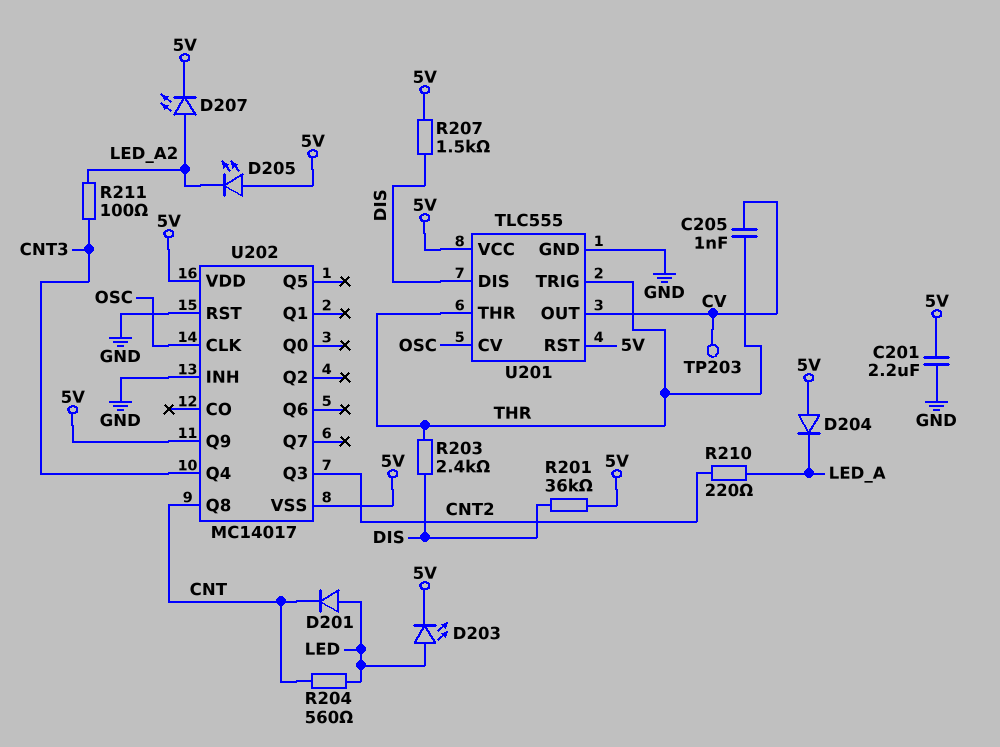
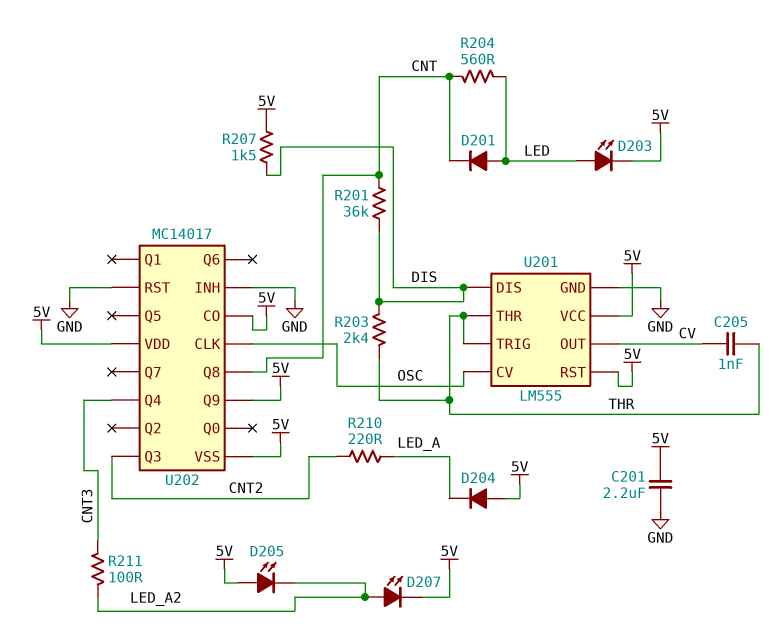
R201: 36k (5V, DIS) -> 36k (CNT, DIS)
TP203: test point (CV) -> none
U201: TLC555 -> LM555
U202 pin CO: none -> 5V

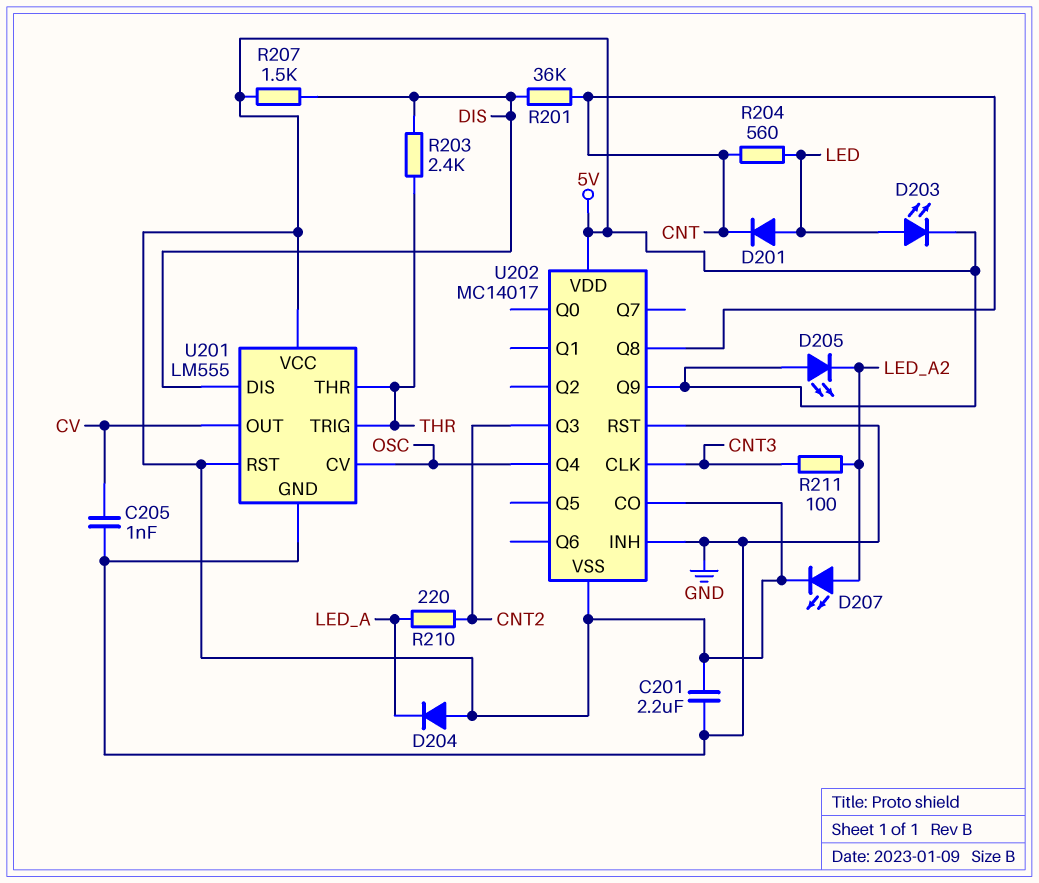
C205: 1nF (CV, THR) -> 1nF (CV, GND)
U202 pin CLK: OSC -> CNT3
U202 pin Q4: CNT3 -> OSC

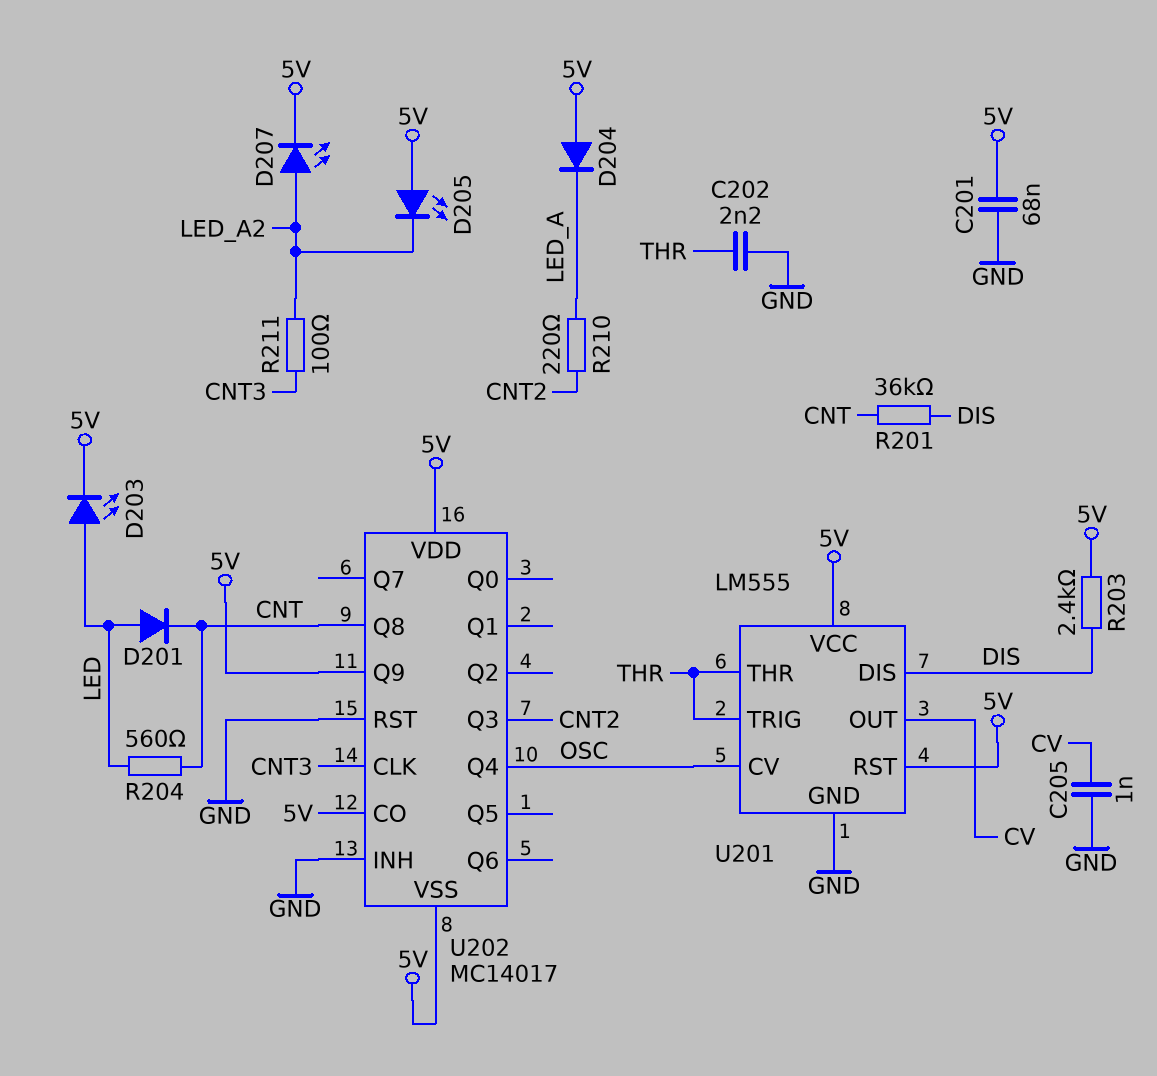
C201: 2.2uF (5V, GND) -> 68nF (5V, GND)
C202: none -> 2.2nF (GND, THR)
R203: 2.4k (DIS, THR) -> 2.4k (5V, DIS)
R207: 1.5k (5V, DIS) -> none

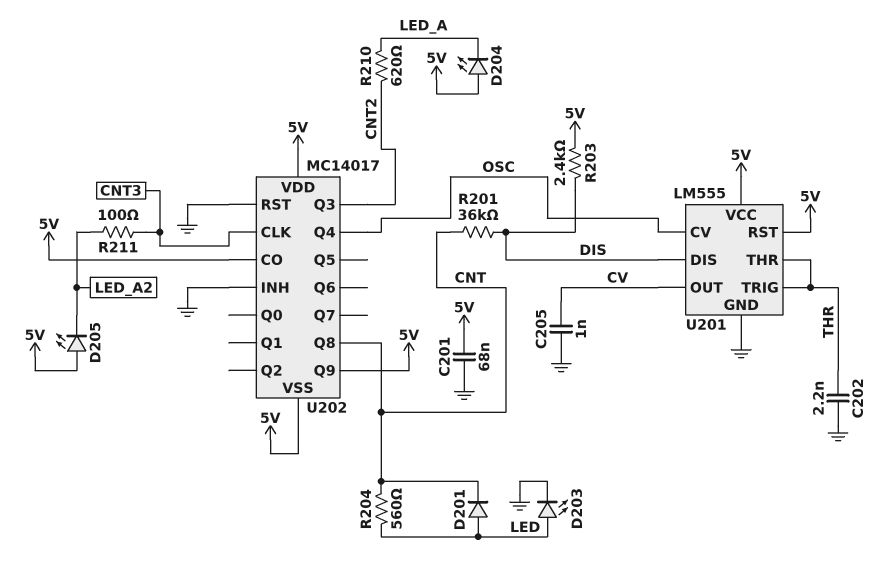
D203: LED (A LED, K 5V) -> LED (A LED, K GND)
D204: diode (A 5V, K LED_A) -> LED (A 5V, K LED_A)
D207: LED (A LED_A2, K 5V) -> none
R210: 220 (CNT2, LED_A) -> 620 (CNT2, LED_A)

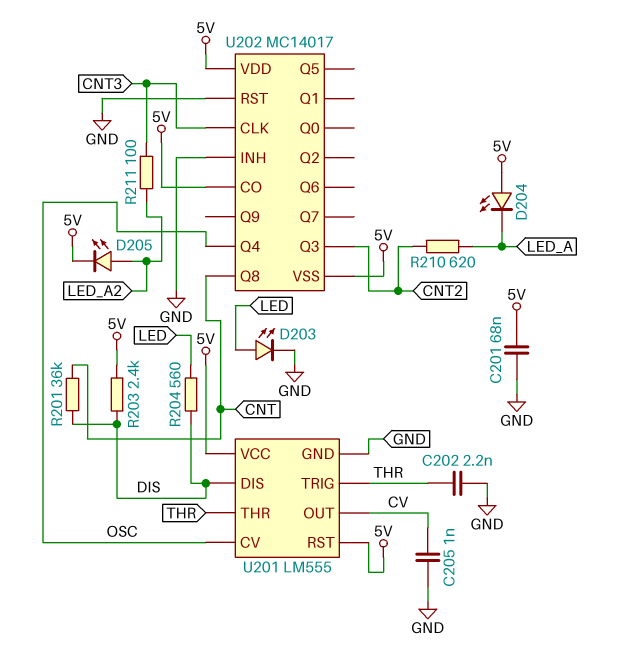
D201: diode (A LED, K CNT) -> none
D205: LED (A 5V, K LED_A2) -> LED (A LED_A2, K 5V)
R204: 560 (CNT, LED) -> 560 (DIS, LED)
U202 pin Q9: 5V -> none

